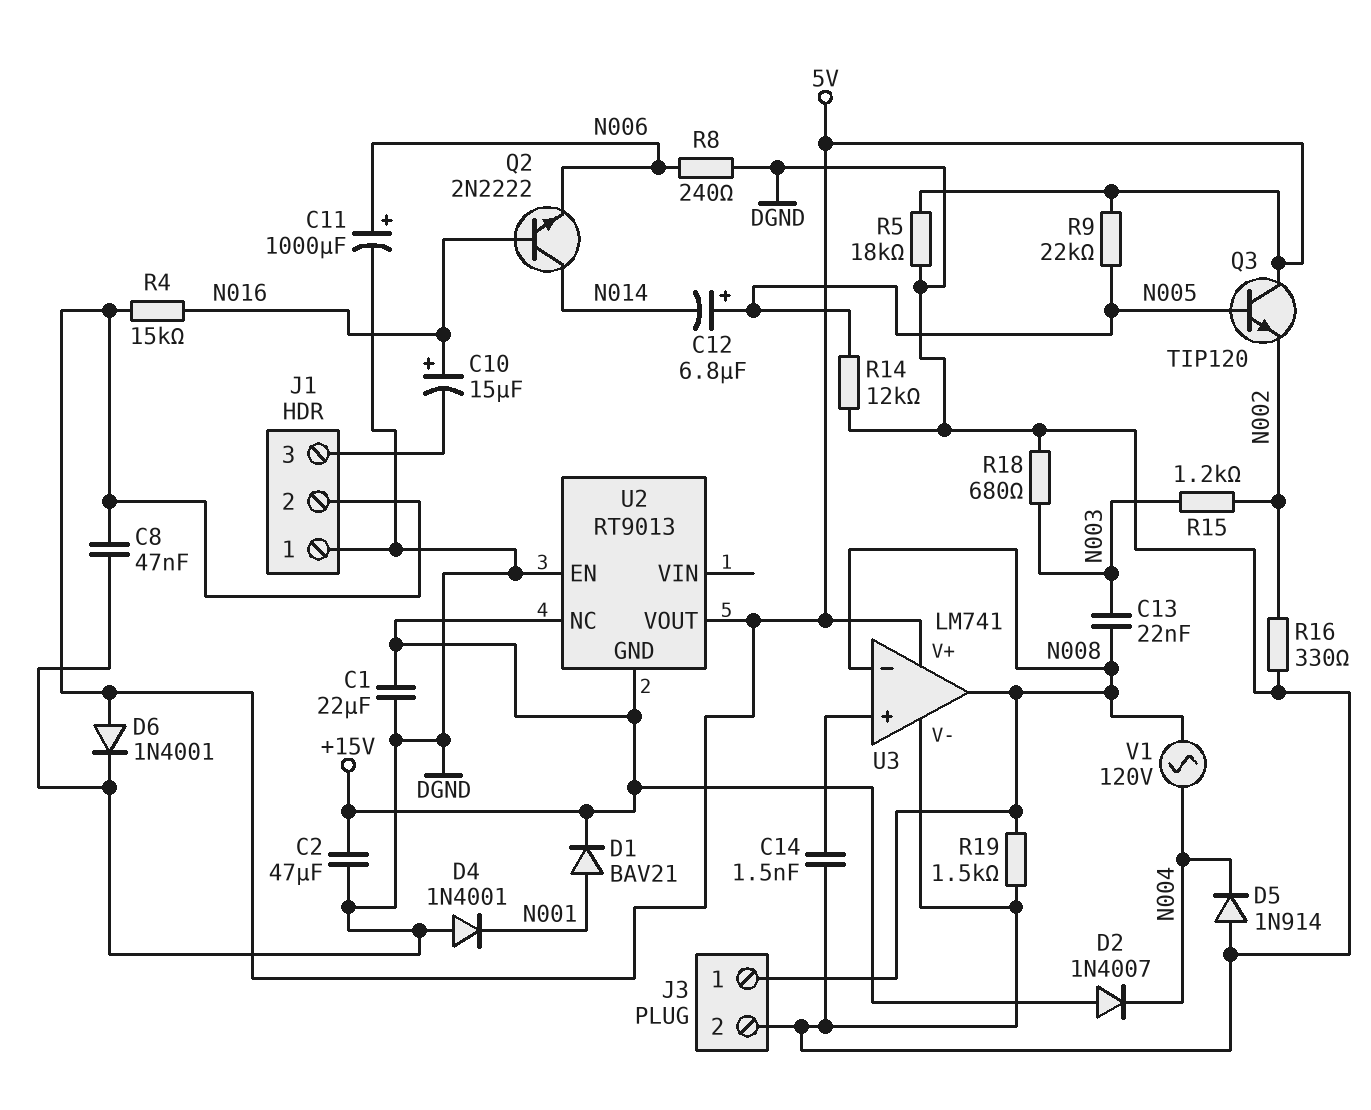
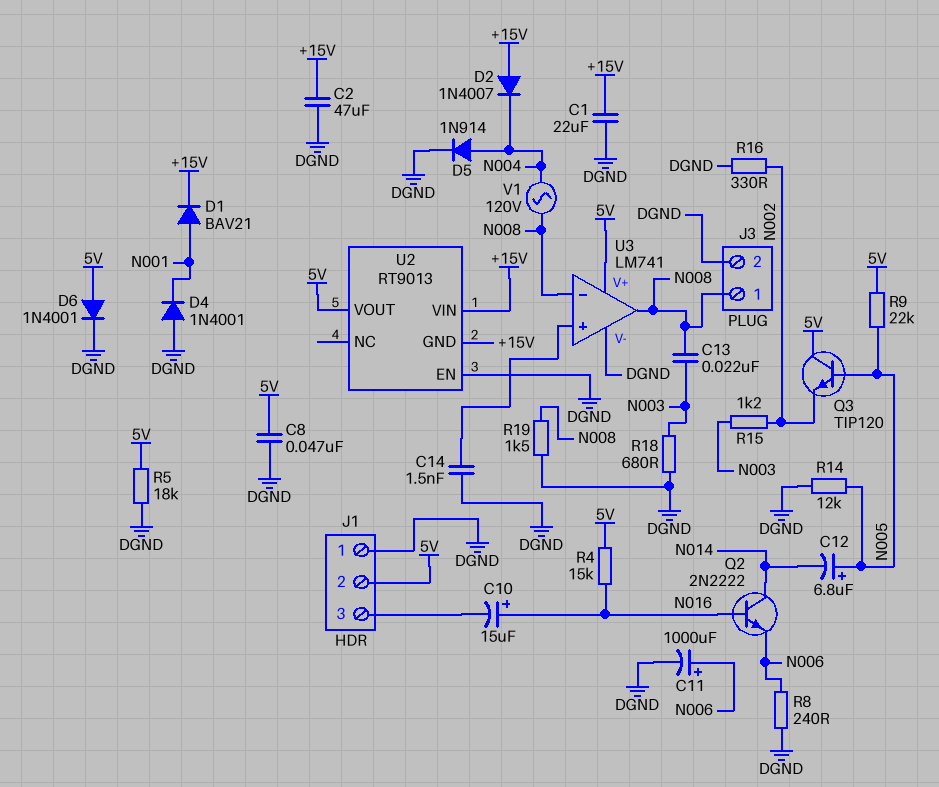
D5: diode 1N914 (A DGND, K N004) -> diode 1N914 (A N004, K DGND)
U2 pin NC: +15V -> none
U2 pin VIN: none -> +15V

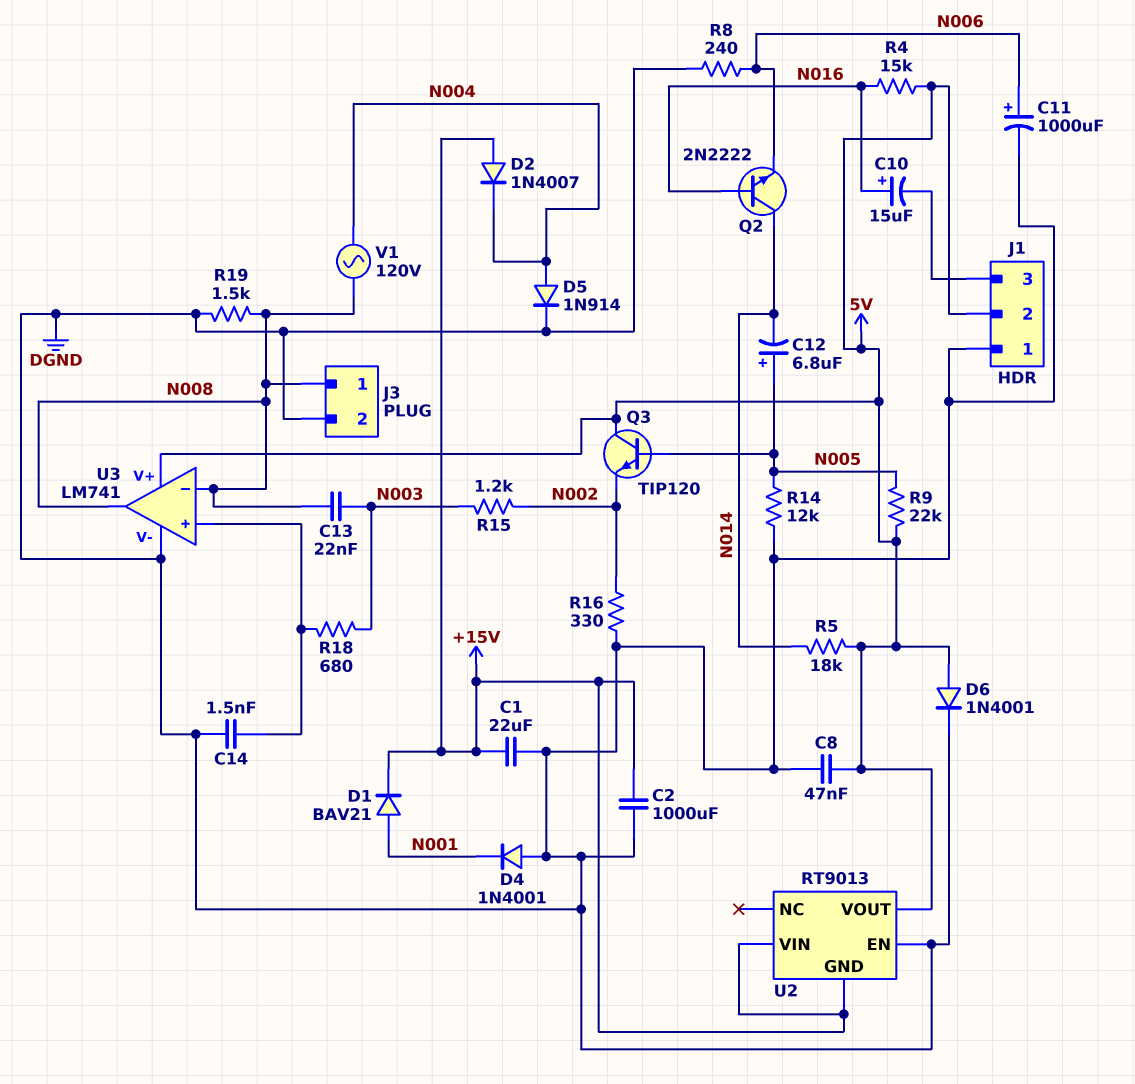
C2: 47uF (+15V, DGND) -> 1000uF (+15V, DGND)
R5: 18k (5V, DGND) -> 18k (5V, N014)
R18: 680 (DGND, N003) -> 680 (N003, U3/in+)

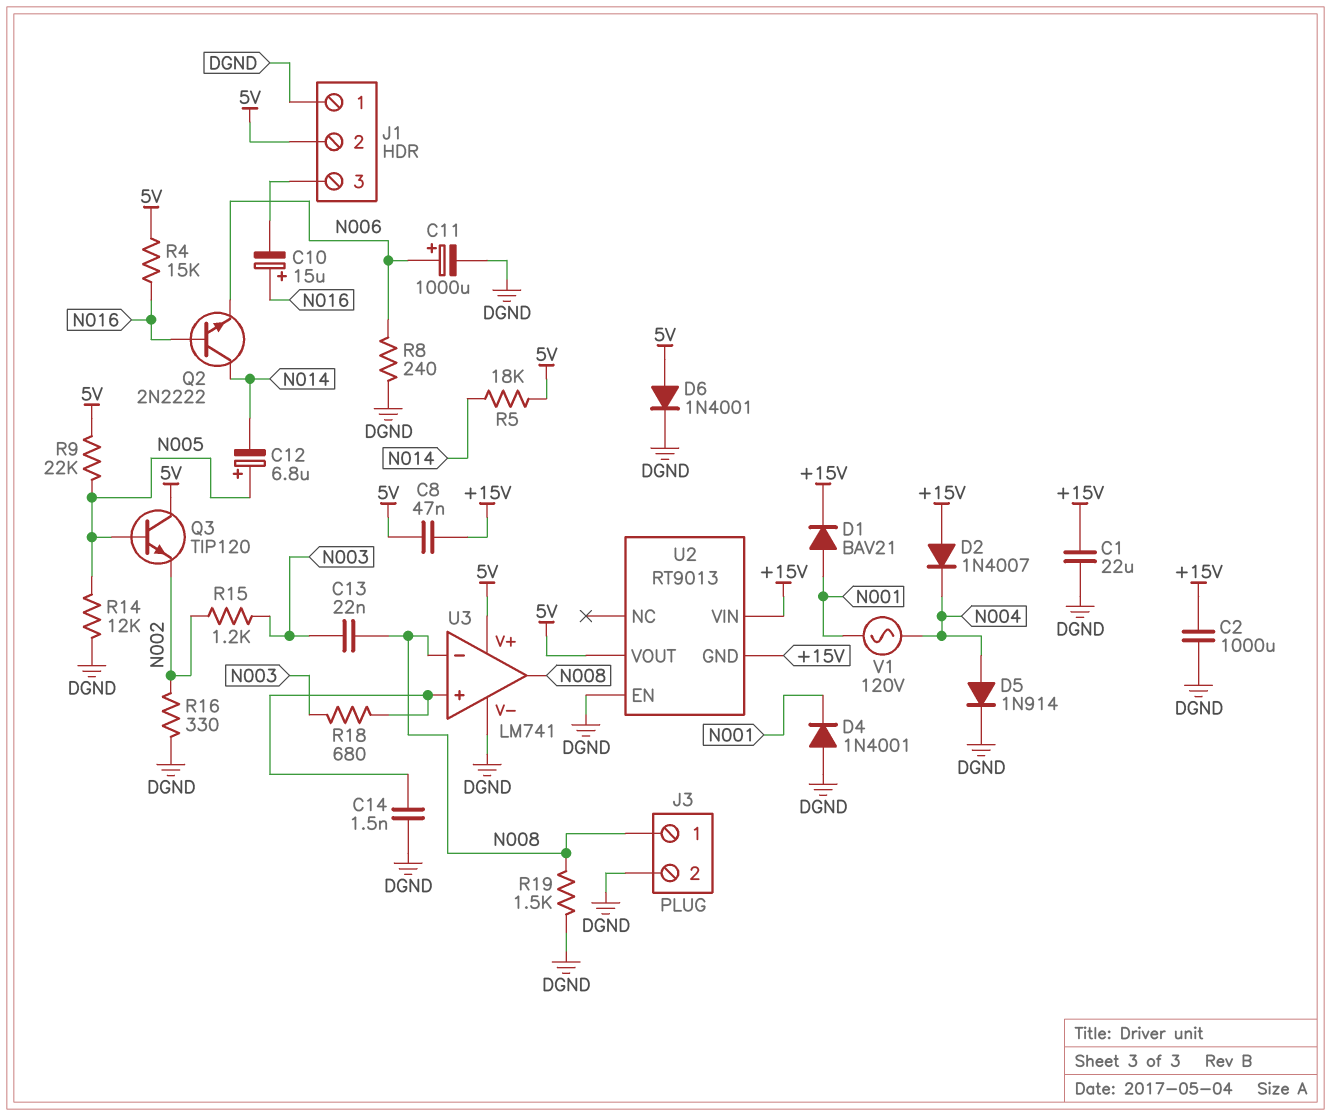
C8: 47nF (5V, DGND) -> 47nF (+15V, 5V)
V1: AC 120V (N004, N008) -> AC 120V (N001, N004)

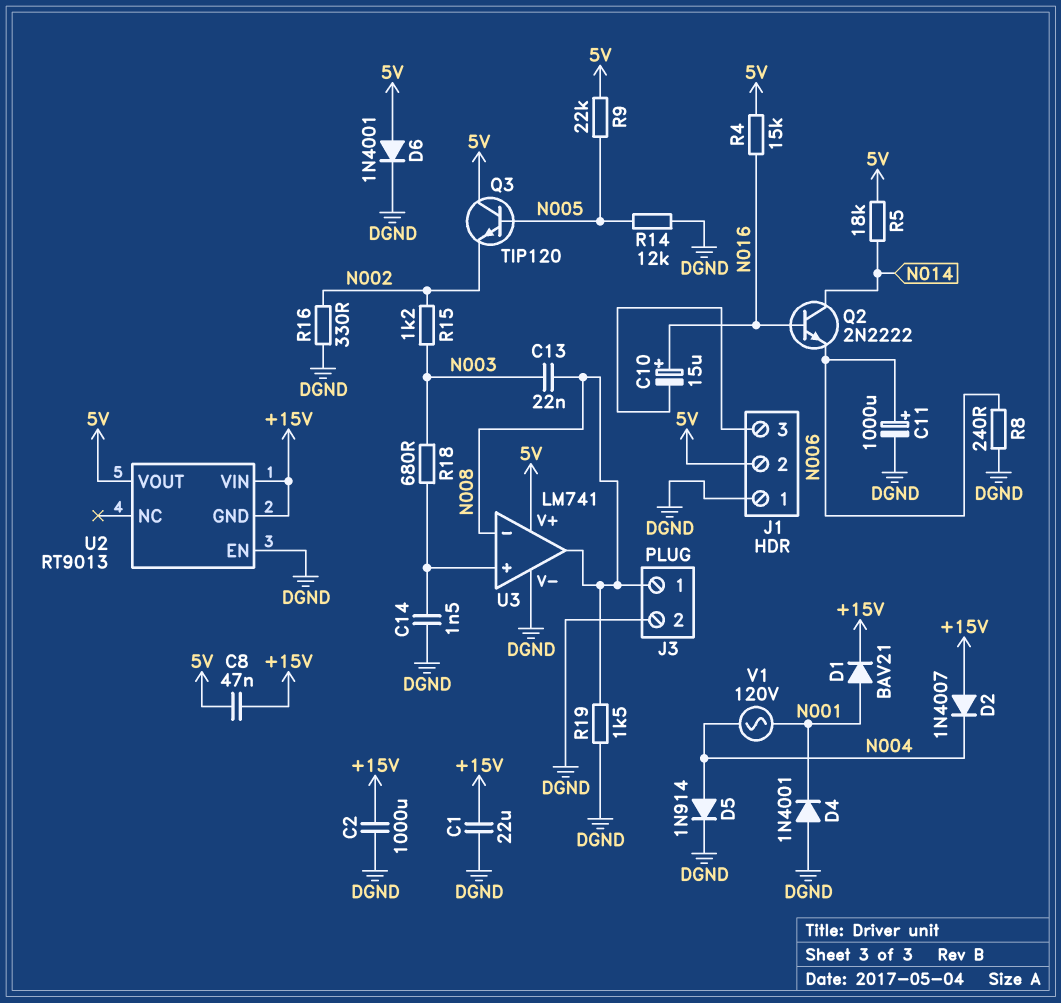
C12: 6.8uF (plus N005, minus N014) -> none

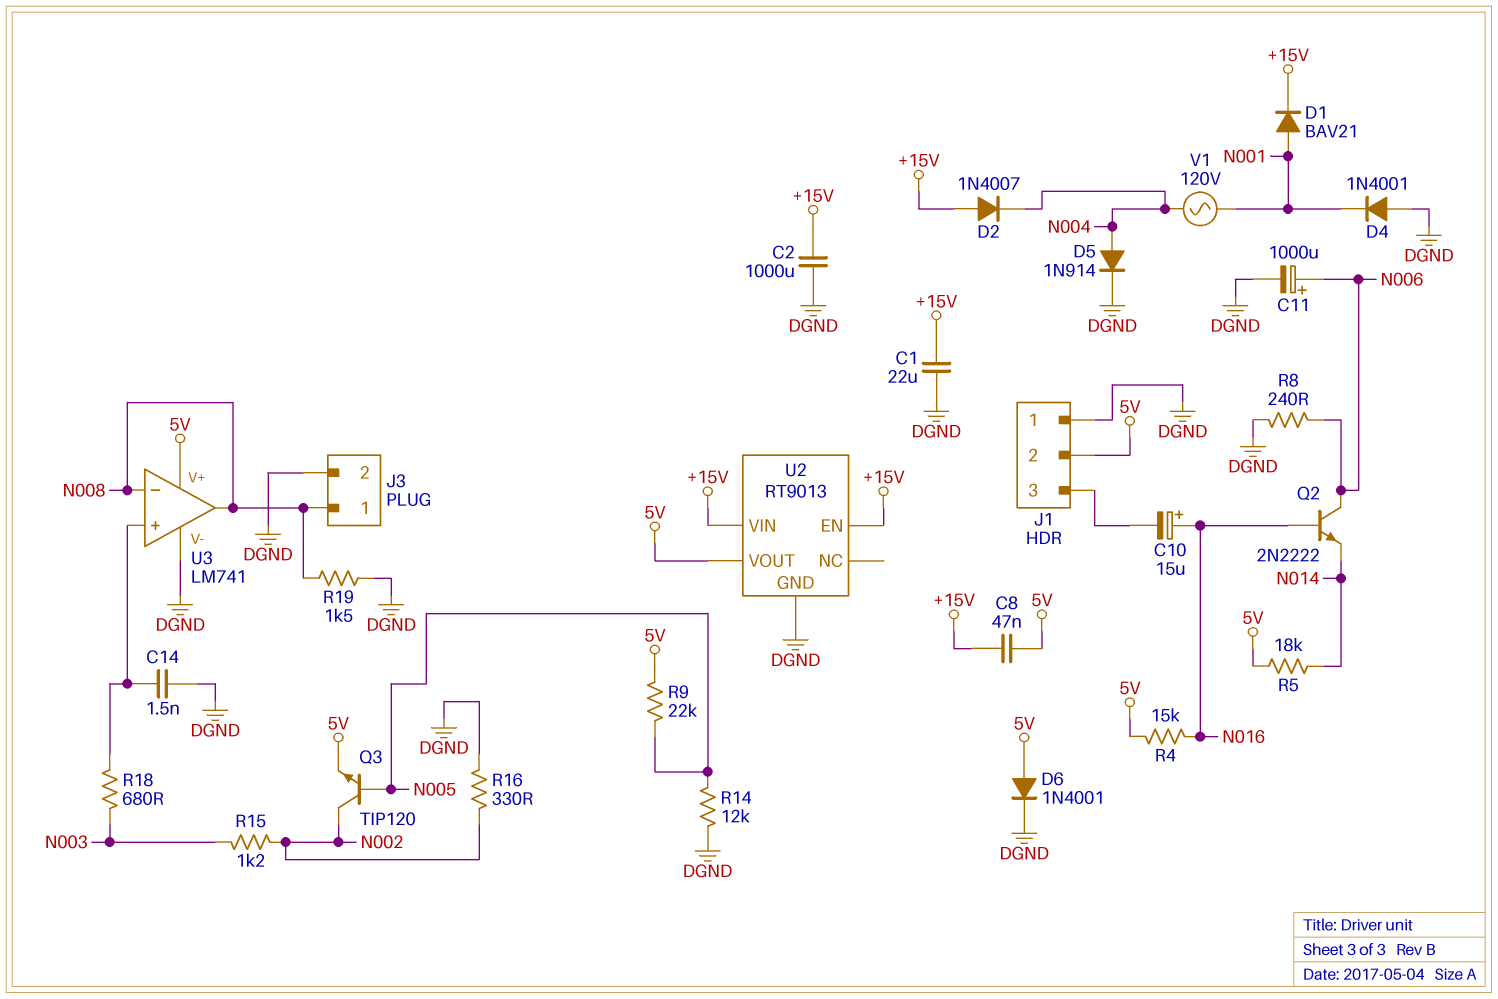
C13: 22nF (N003, N008) -> none
Q2: NPN 2N2222 (B N016, C N014, E N006) -> NPN 2N2222 (B N016, C N006, E N014)
Q3: NPN TIP120 (B N005, C 5V, E N002) -> NPN TIP120 (B N005, C N002, E 5V)
U2 pin EN: DGND -> +15V
U2 pin GND: +15V -> DGND

